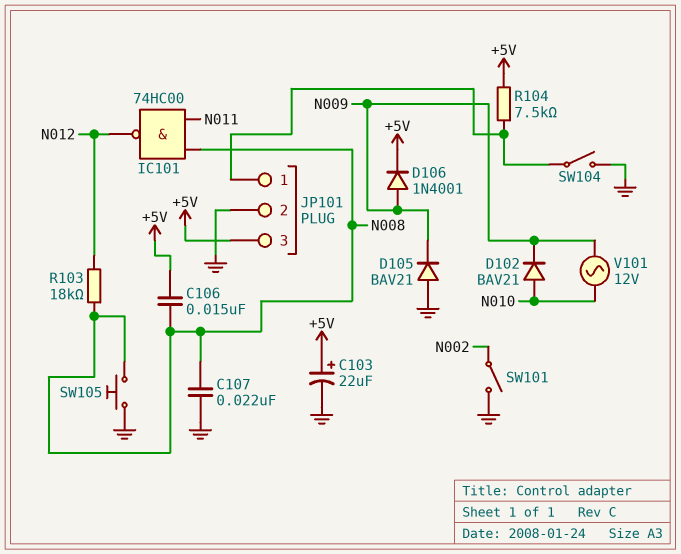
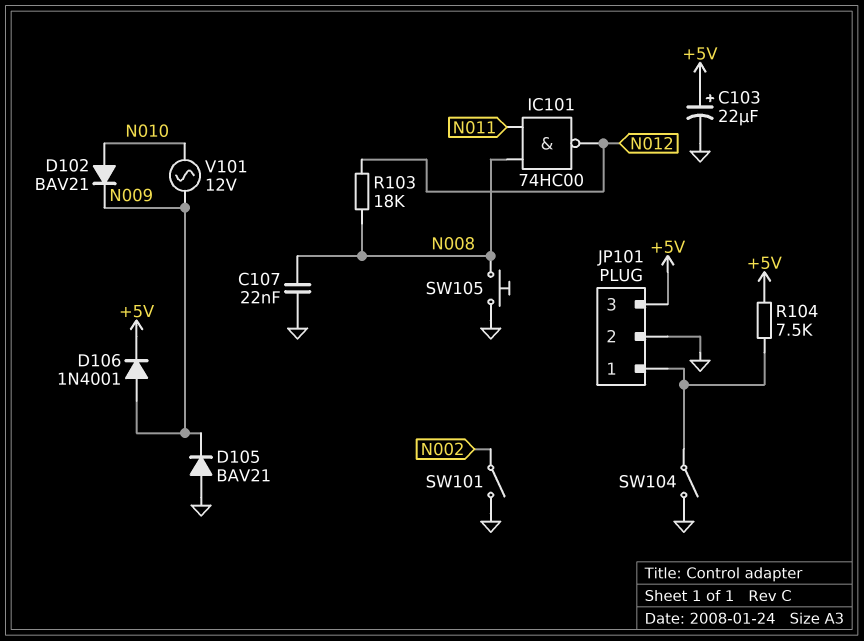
C106: 15nF (+5V, N008) -> none

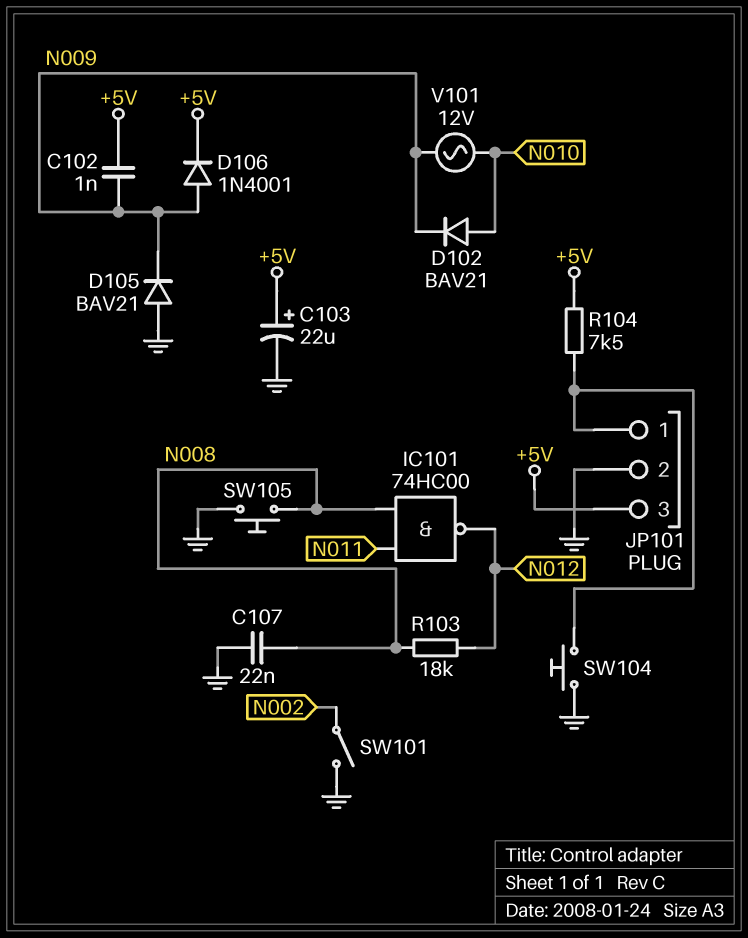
C102: none -> 1nF (+5V, N009)
SW104: switch (GND, JP101/1) -> button (GND, JP101/1)

